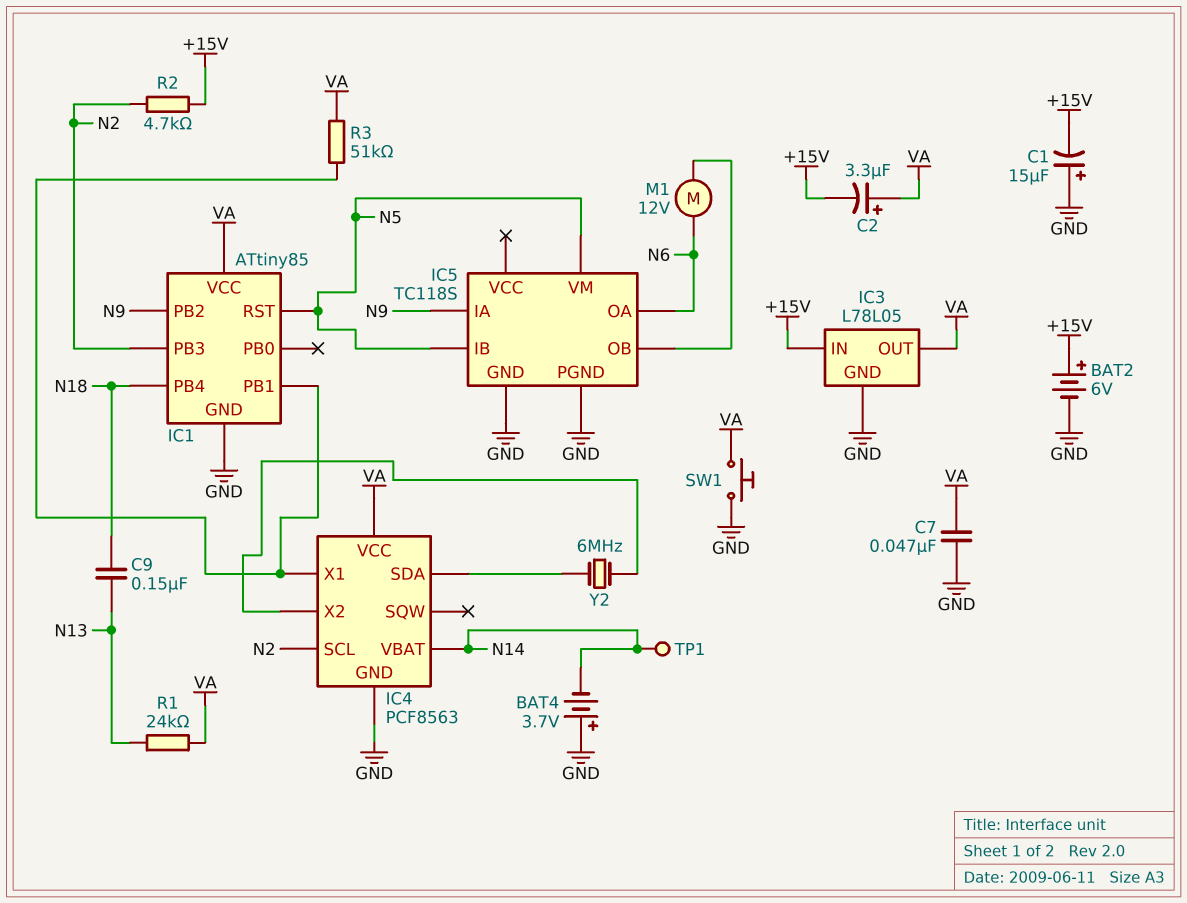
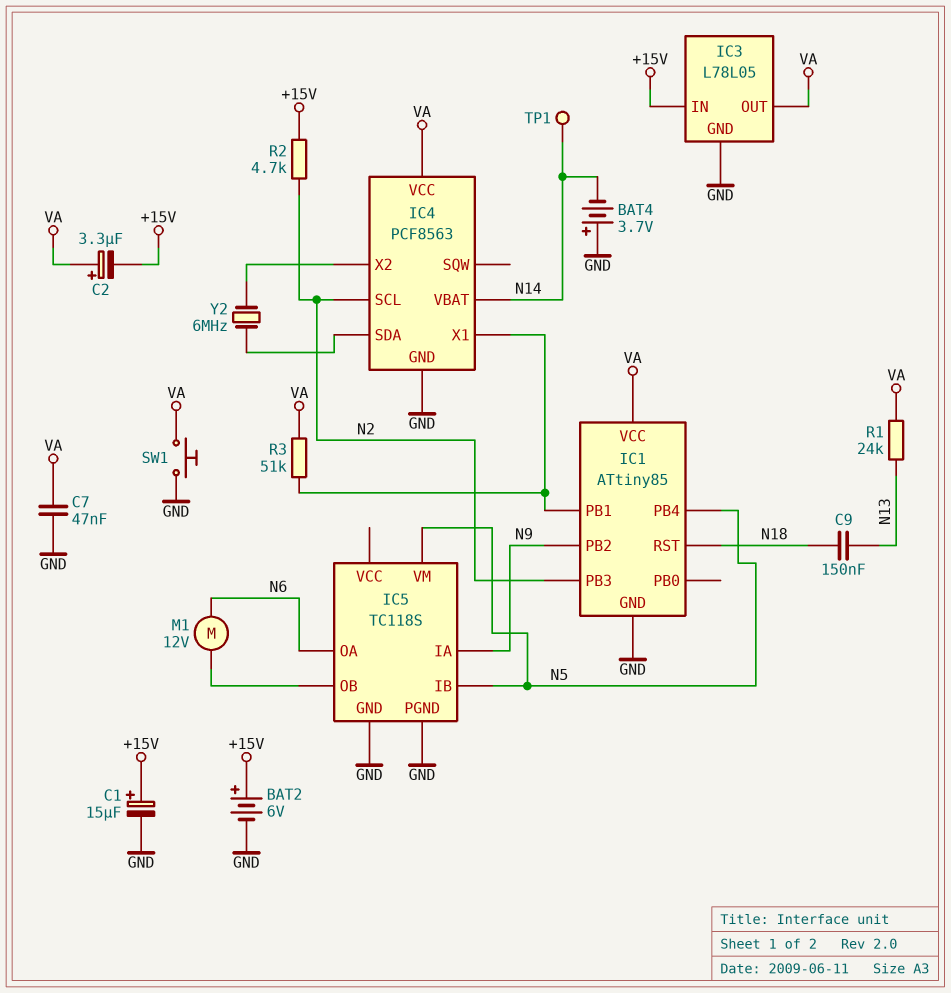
C1: 15uF (plus GND, minus +15V) -> 15uF (plus +15V, minus GND)
IC1 pin PB4: N18 -> N5
IC1 pin RST: N5 -> N18

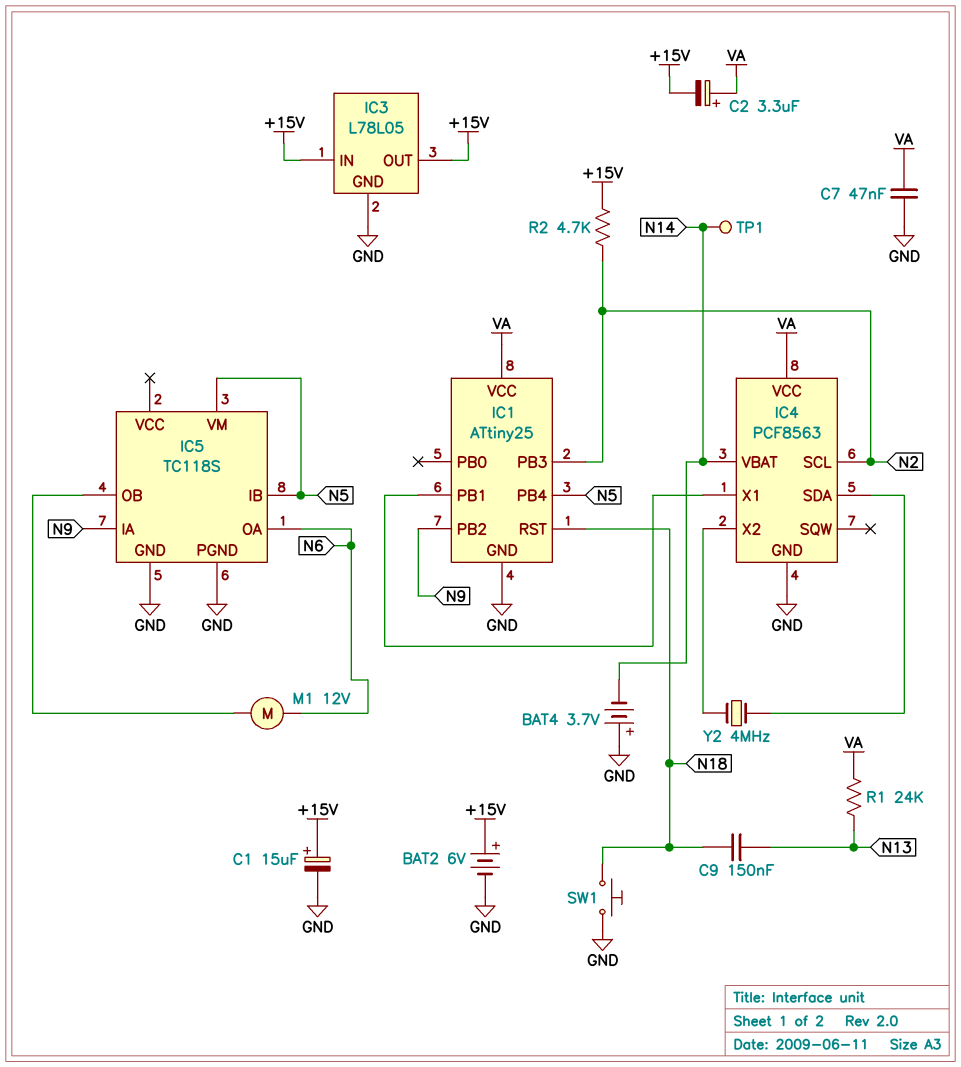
IC1: ATtiny85 -> ATtiny25
IC3 pin OUT: VA -> +15V
R3: 51k (IC1/PB1, VA) -> none
SW1: button (GND, VA) -> button (GND, N18)
Y2: 6MHz (IC4/SDA, IC4/X2) -> 4MHz (IC4/SDA, IC4/X2)

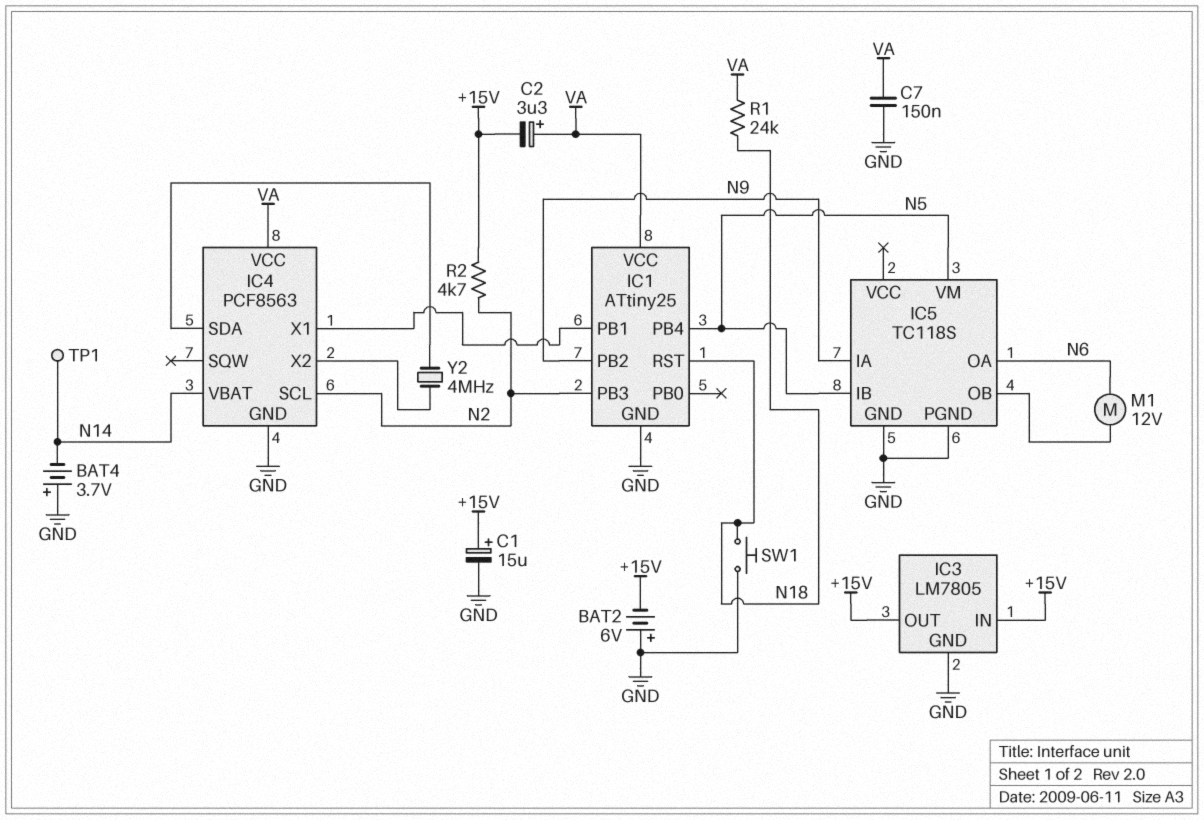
BAT2: 6V (plus +15V, minus GND) -> 6V (plus GND, minus +15V)
C7: 47nF (GND, VA) -> 150nF (GND, VA)
C9: 150nF (N13, N18) -> none
IC3: L78L05 -> LM7805
R1: 24k (N13, VA) -> 24k (N18, VA)

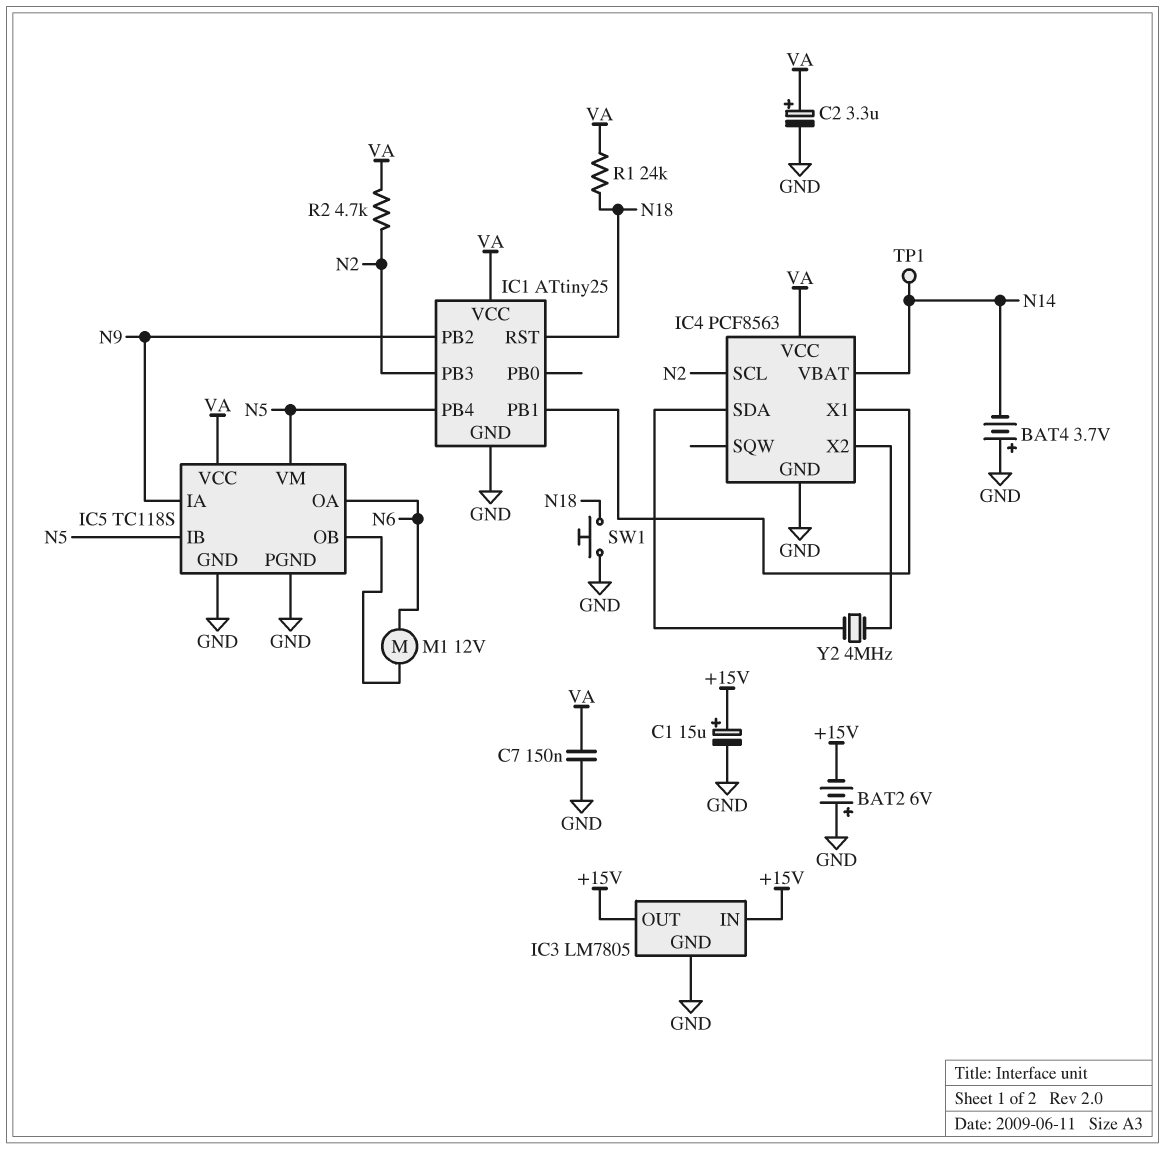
C2: 3.3uF (plus VA, minus +15V) -> 3.3uF (plus VA, minus GND)
IC5 pin VCC: none -> VA
R2: 4.7k (+15V, N2) -> 4.7k (N2, VA)

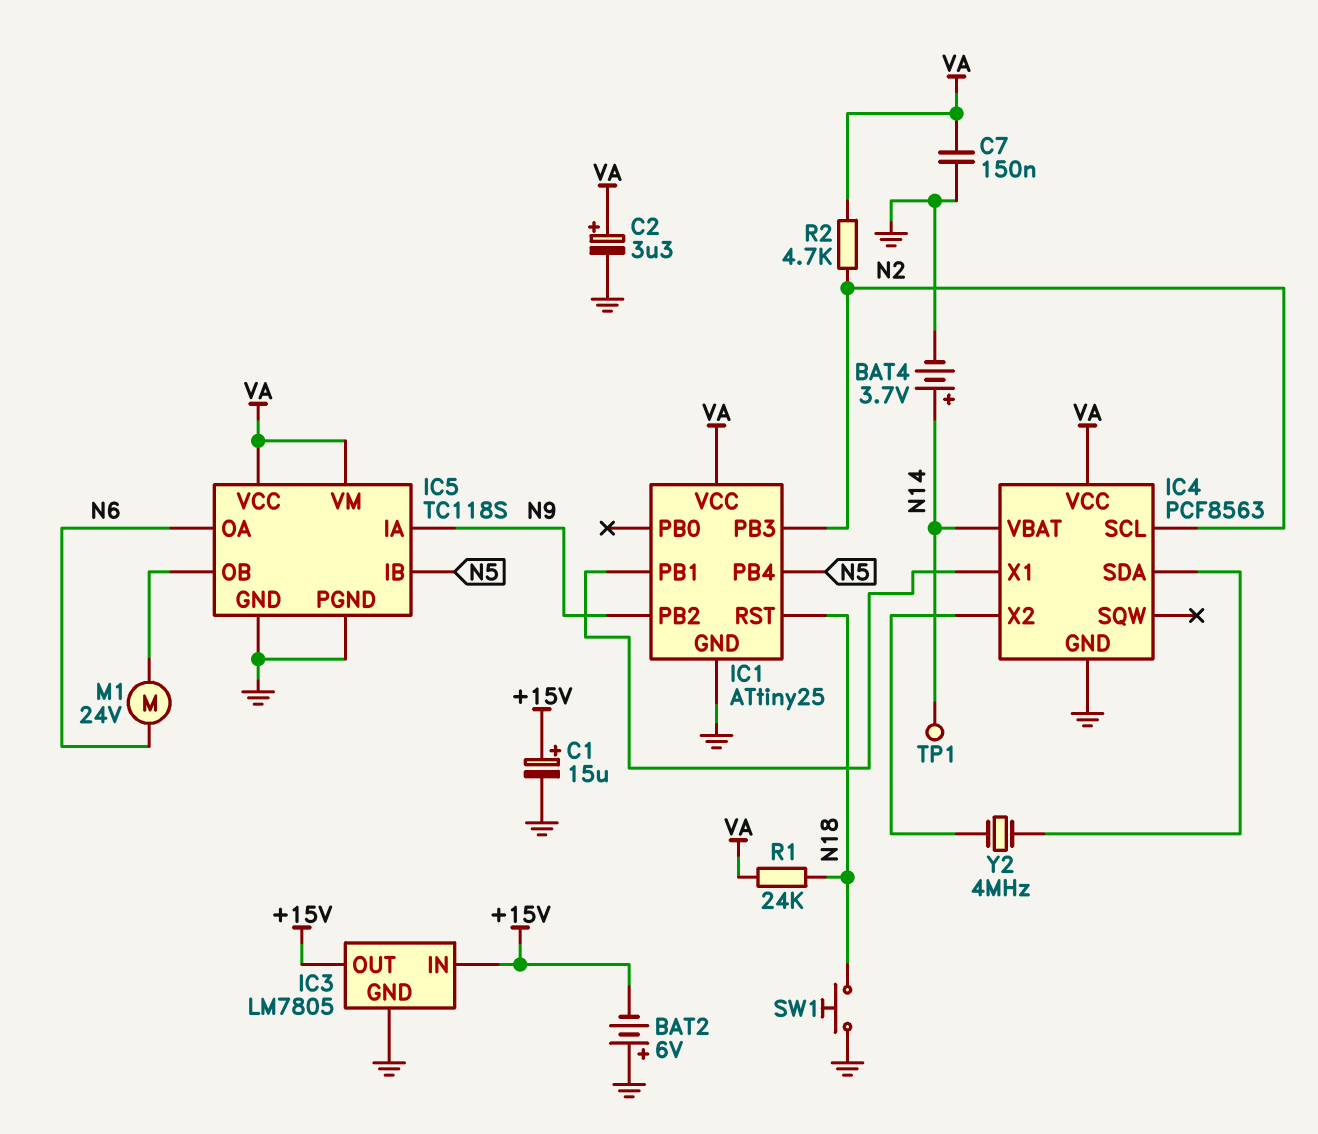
BAT4: 3.7V (plus GND, minus N14) -> 3.7V (plus N14, minus GND)
IC5 pin VM: N5 -> VA
M1: motor 12V (IC5/OB, N6) -> motor 24V (IC5/OB, N6)

